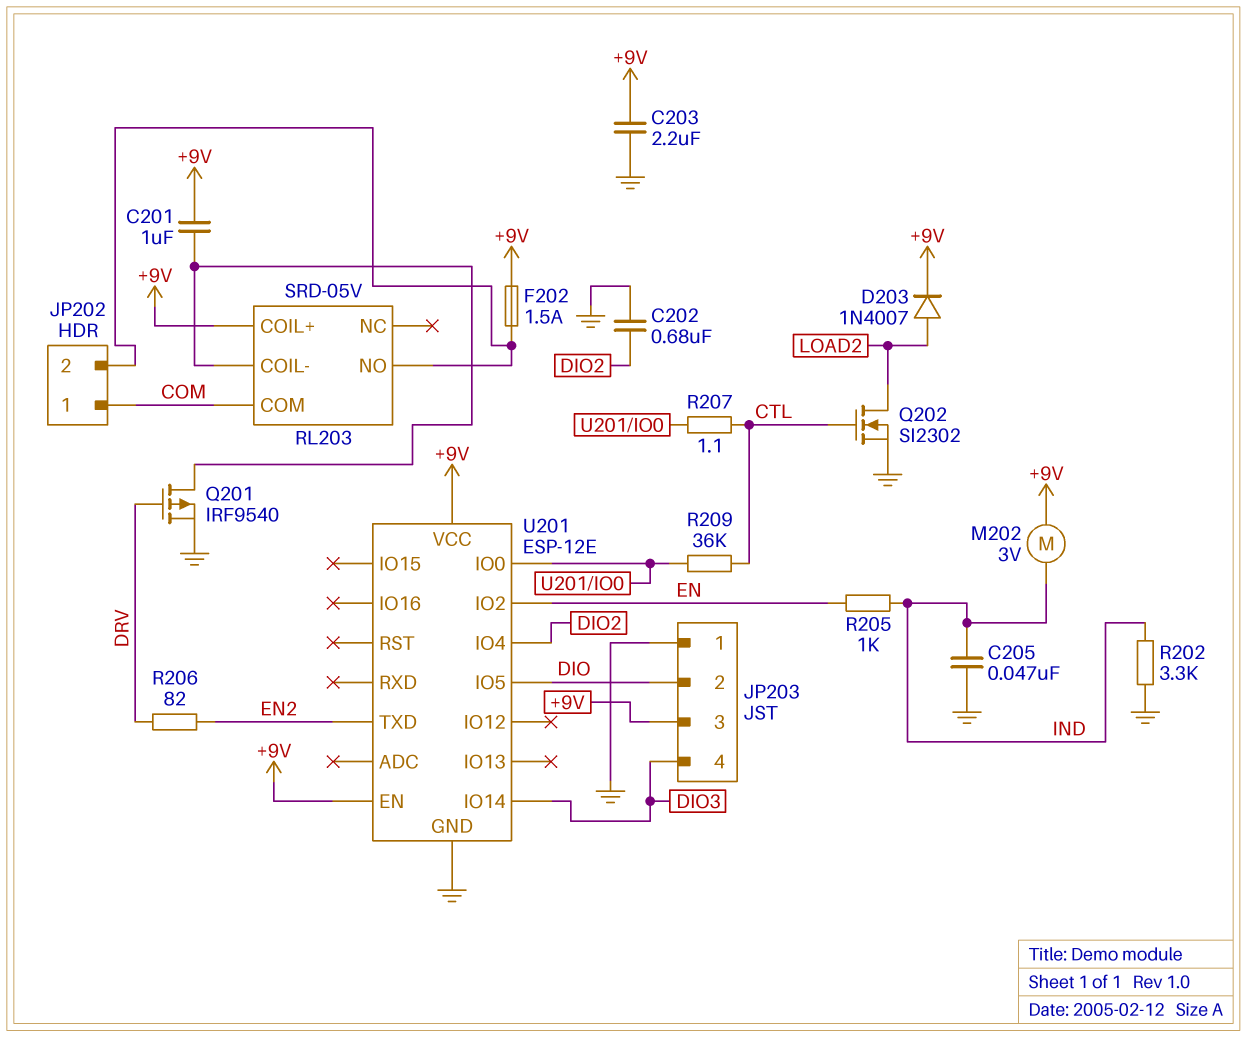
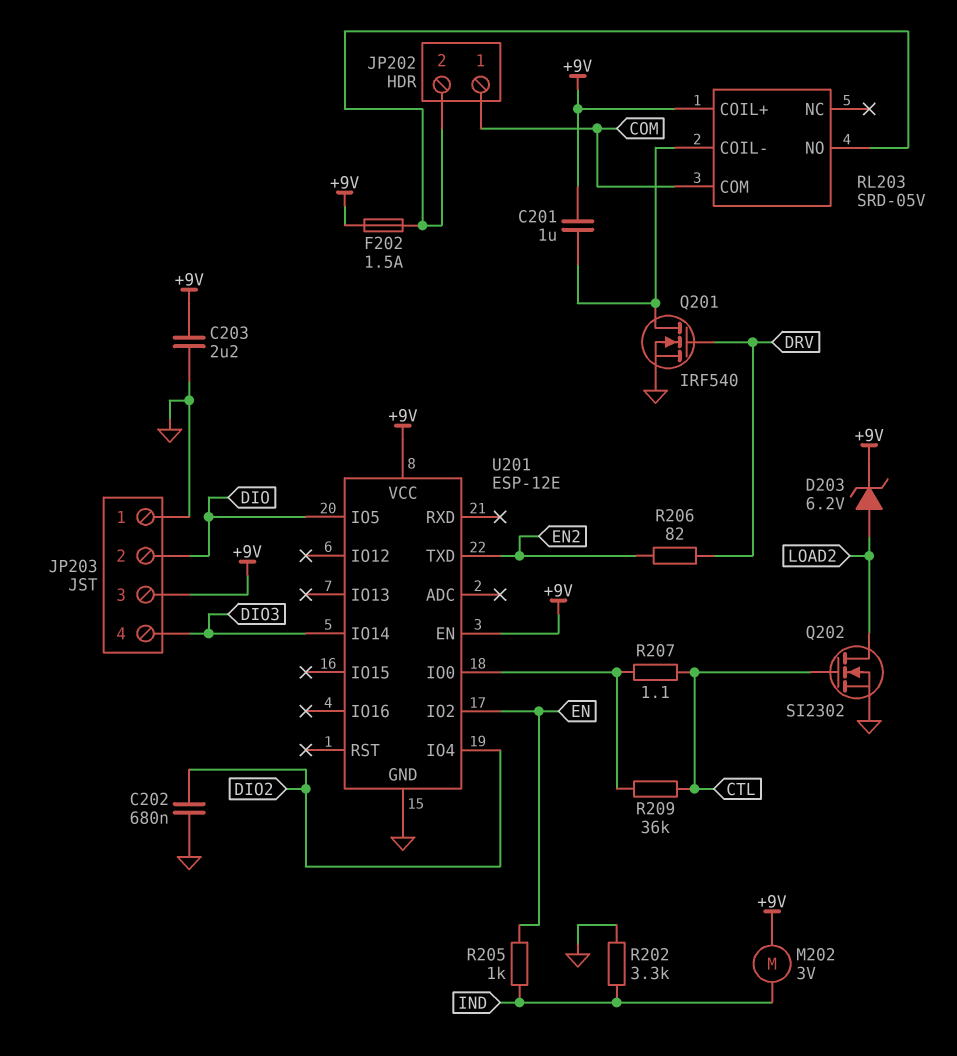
C205: 47nF (GND, IND) -> none
D203: diode 1N4007 (A LOAD2, K +9V) -> zener 6.2V (A LOAD2, K +9V)
Q201: PMOS IRF9540 (G DRV, D RL203/COIL-, S GND) -> NMOS IRF540 (G DRV, D RL203/COIL-, S GND)

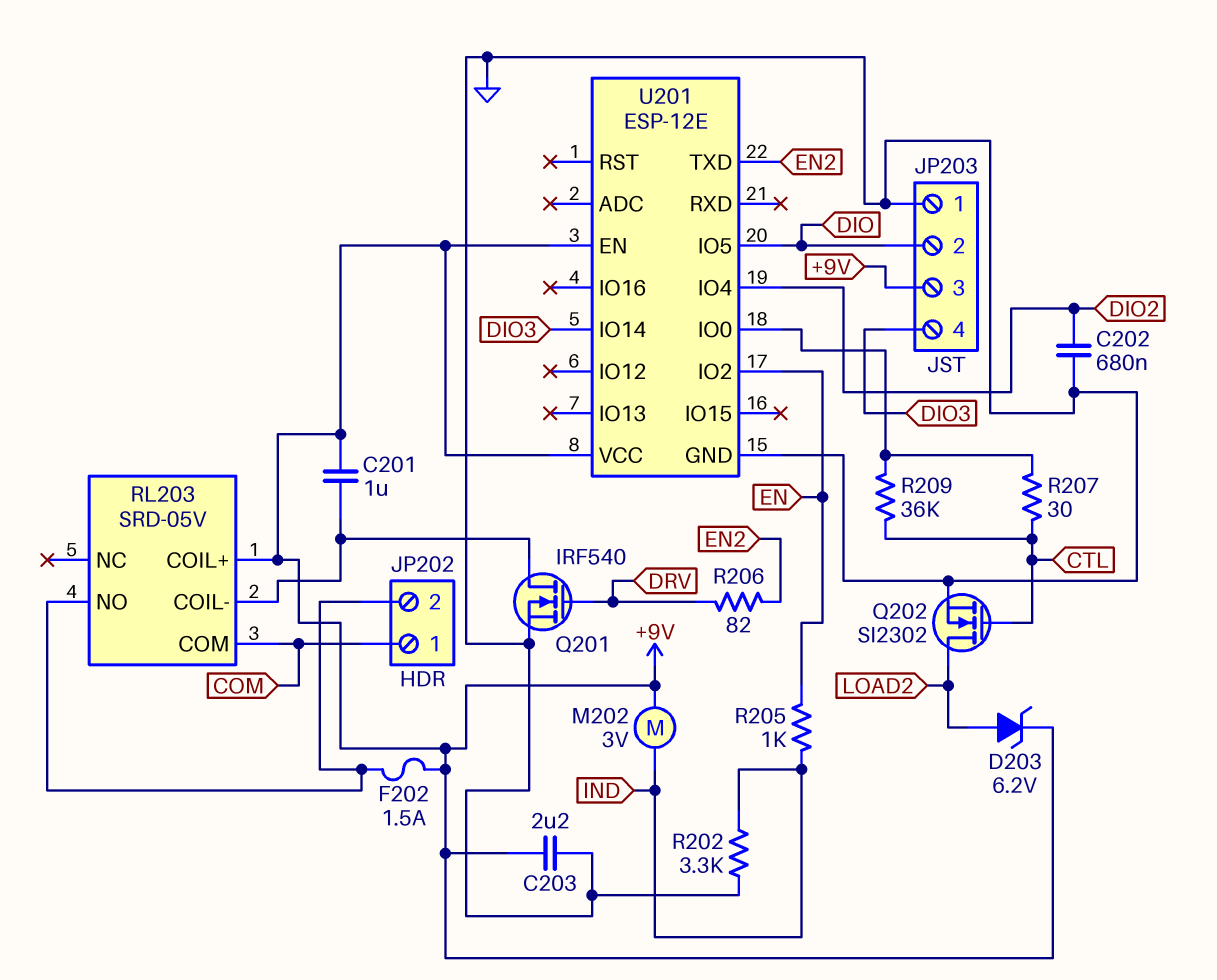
R207: 1.1 (CTL, U201/IO0) -> 30 (CTL, U201/IO0)

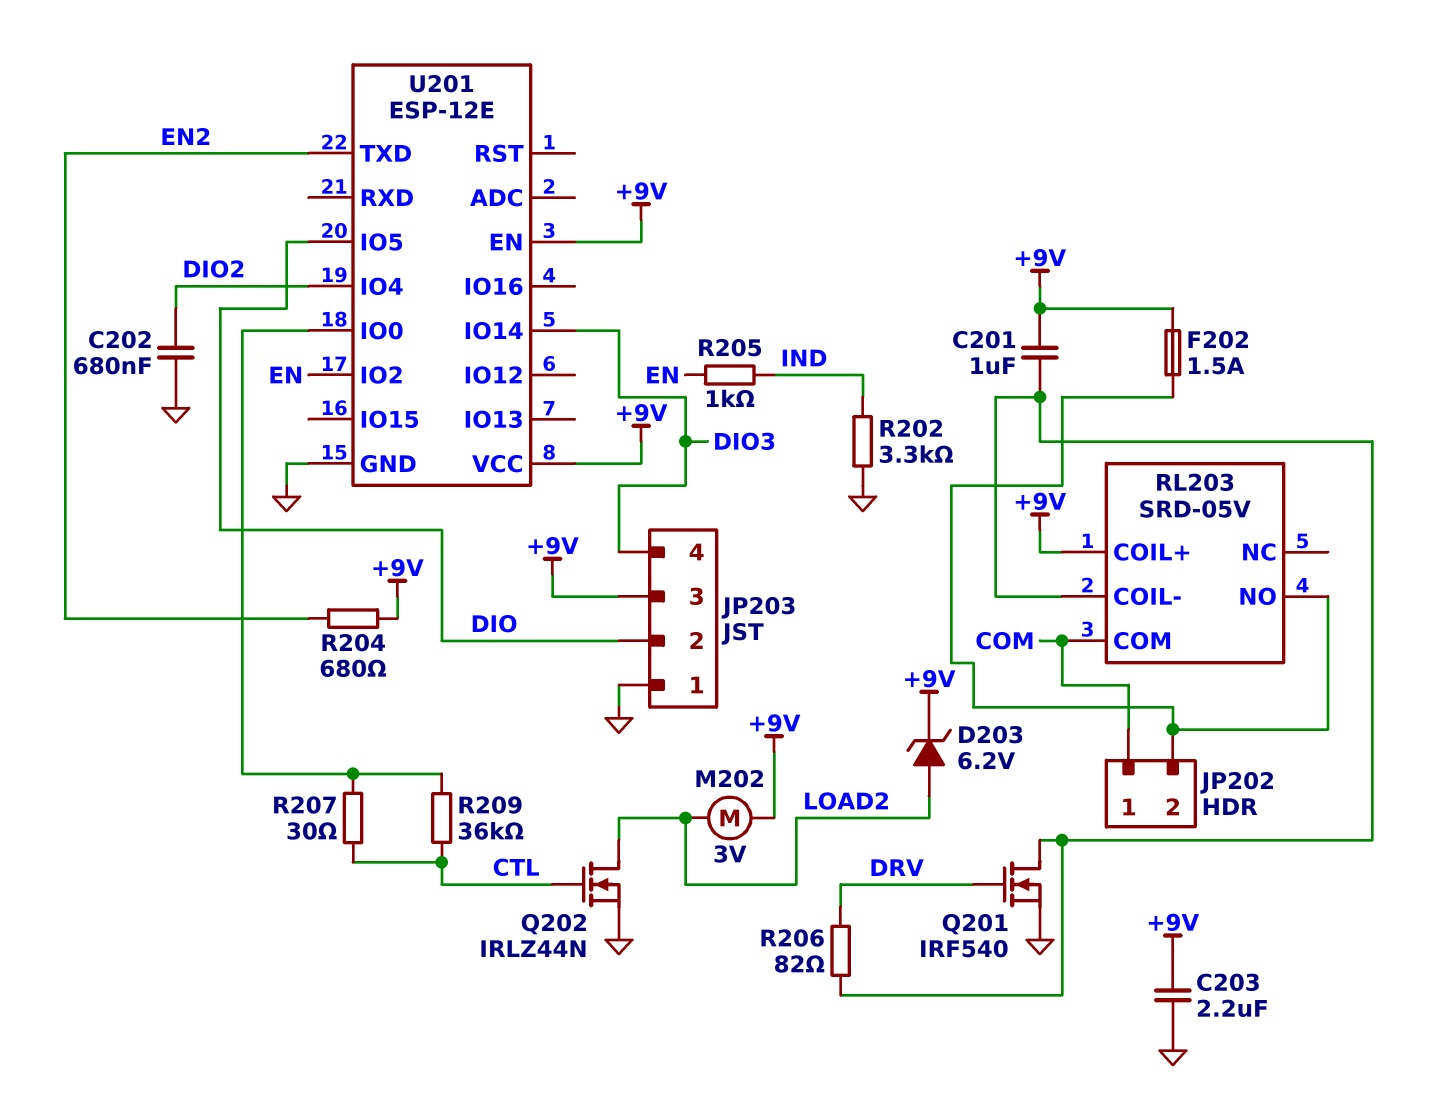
M202: motor 3V (+9V, IND) -> motor 3V (+9V, LOAD2)
Q202: NMOS SI2302 (G CTL, D LOAD2, S GND) -> NMOS IRLZ44N (G CTL, D LOAD2, S GND)
R204: none -> 680 (+9V, EN2)
R206: 82 (DRV, EN2) -> 82 (DRV, RL203/COIL-)

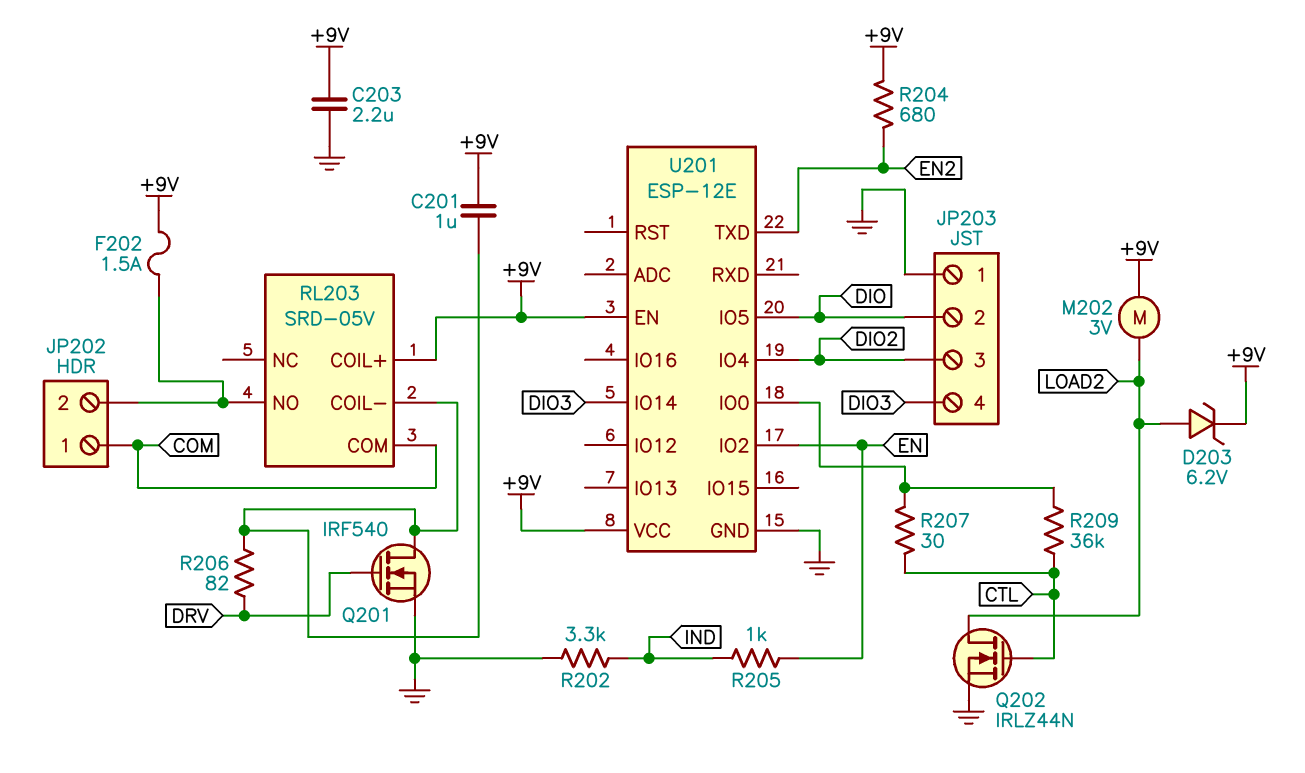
C202: 680nF (DIO2, GND) -> none
JP203 pin 3: +9V -> DIO2

